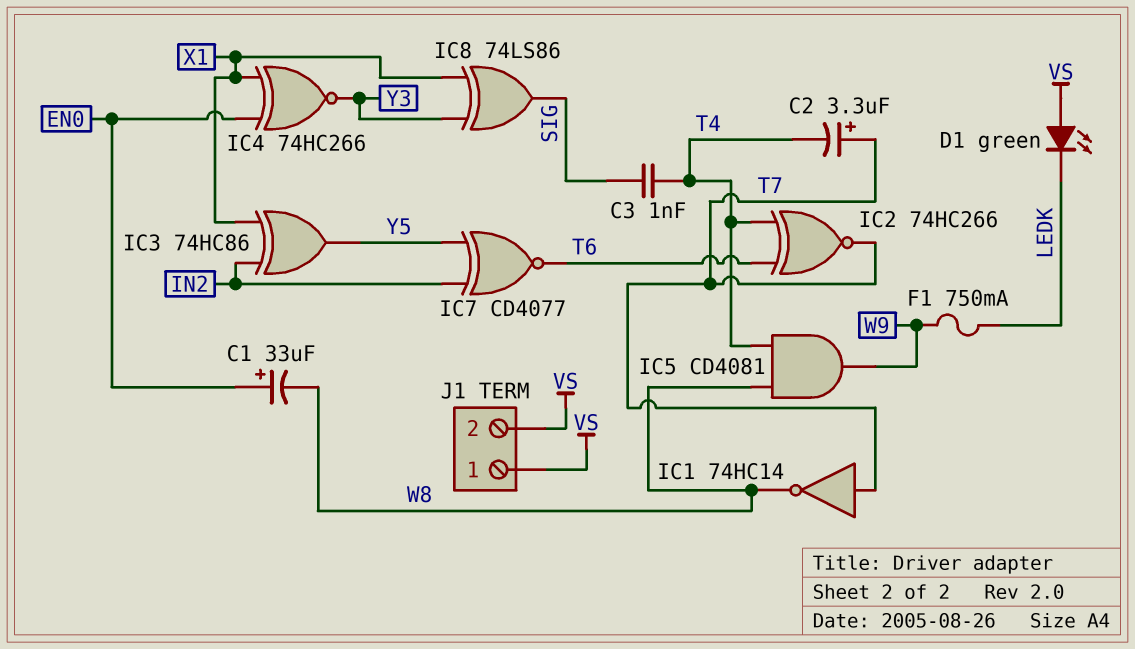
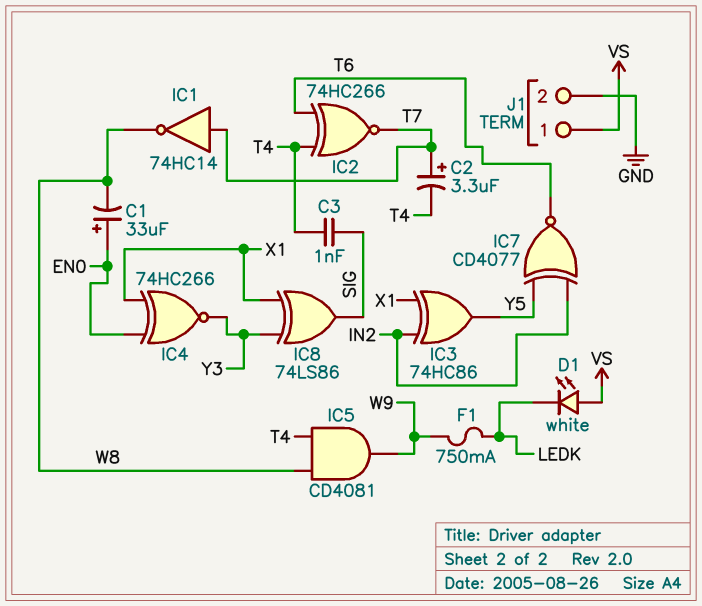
D1: LED green (A VS, K LEDK) -> LED white (A VS, K LEDK)
J1 pin 2: VS -> GND

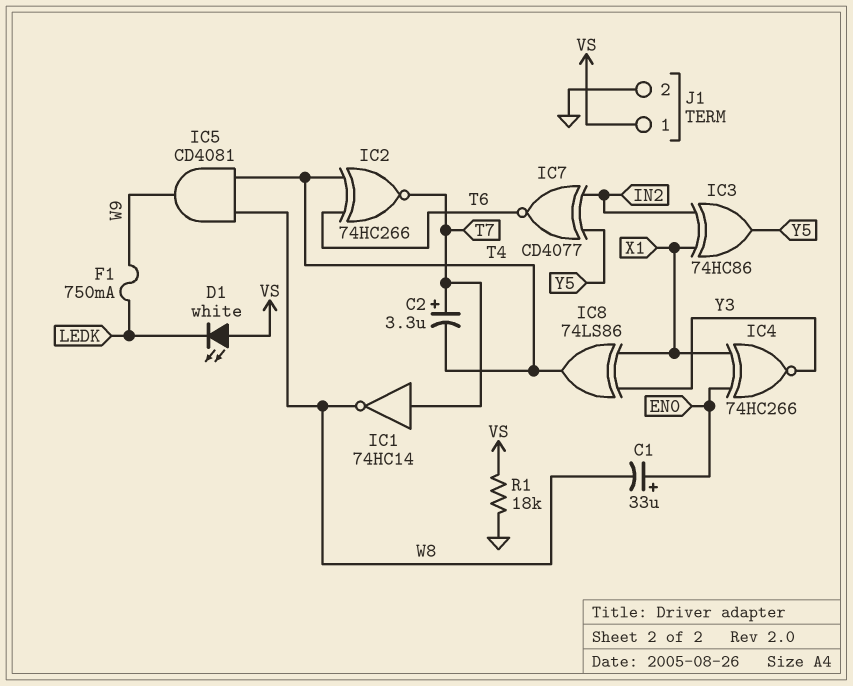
C3: 1nF (SIG, T4) -> none
IC8: XOR 74LS86 (in X1, in Y3, out SIG) -> XOR 74LS86 (in X1, in Y3, out T4)
R1: none -> 18k (GND, VS)

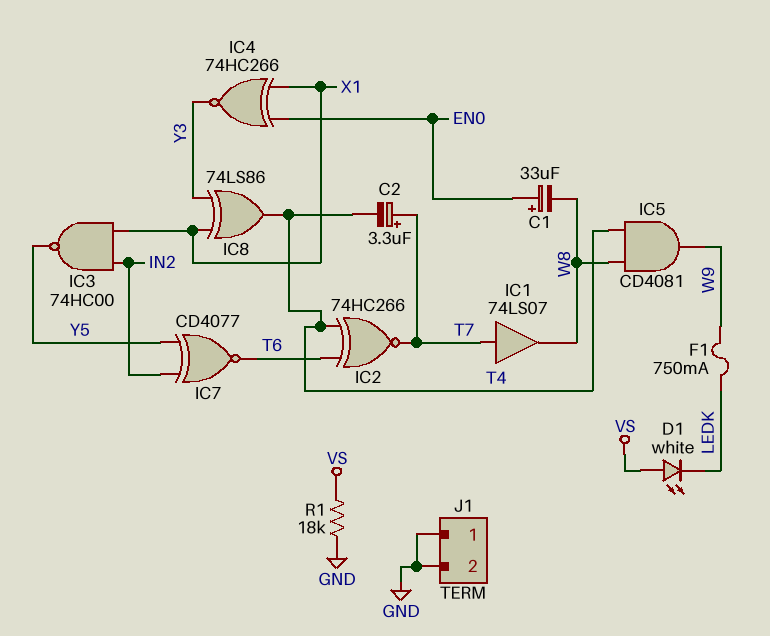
IC1: NOT 74HC14 (in T7, out W8) -> buffer 74LS07 (in T7, out W8)
IC3: XOR 74HC86 (in IN2, in X1, out Y5) -> NAND 74HC00 (in IN2, in X1, out Y5)
J1 pin 1: VS -> GND

